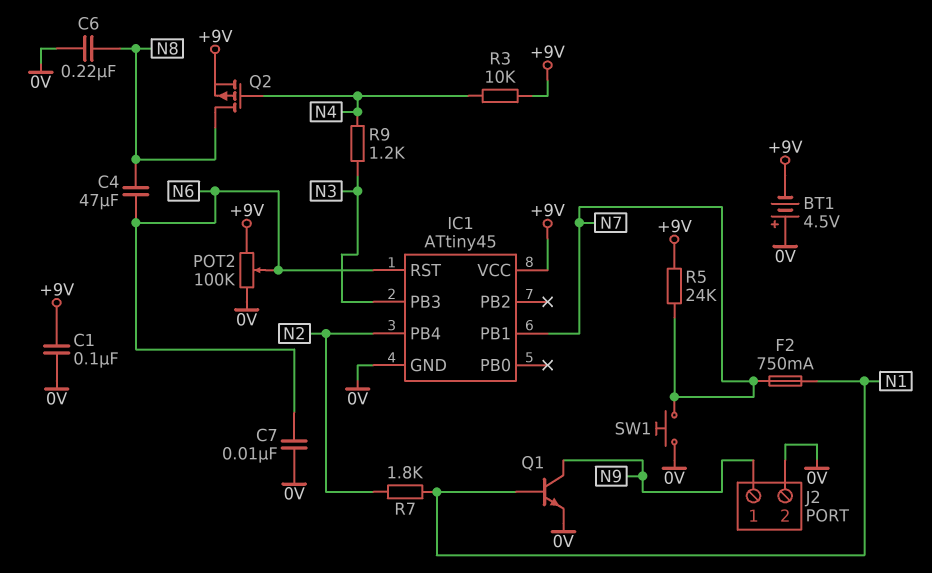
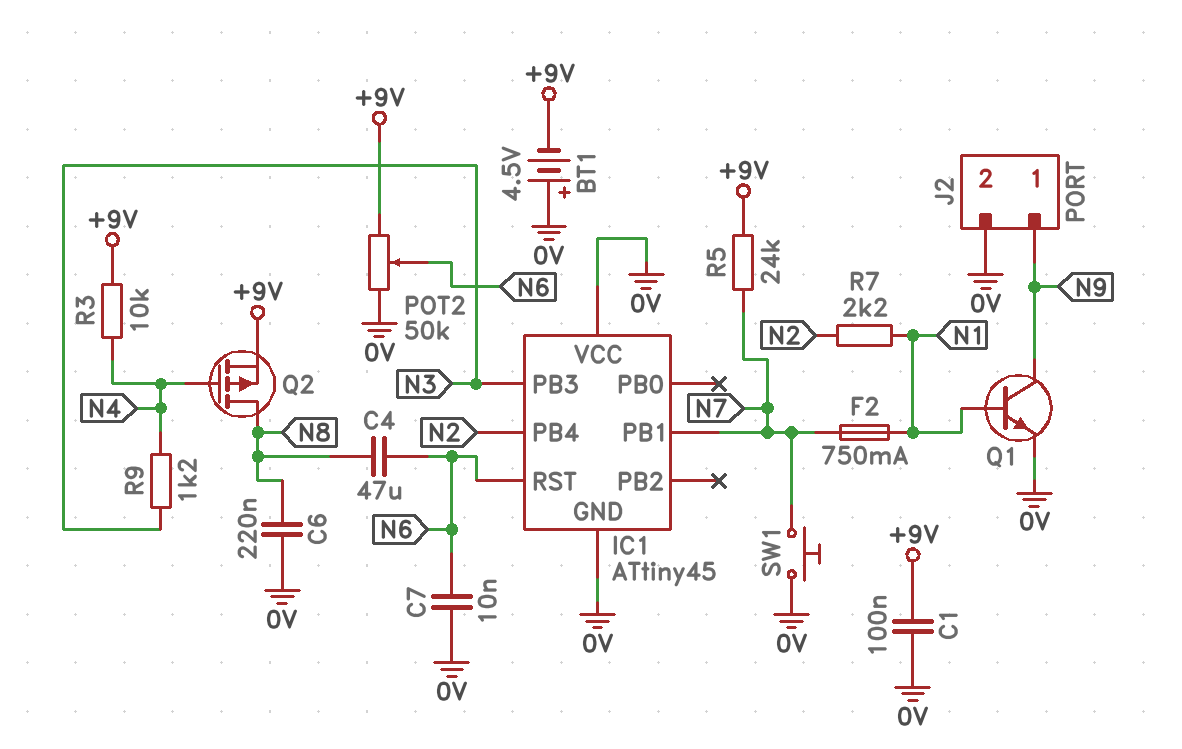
IC1 pin VCC: +9V -> 0V
POT2: 100k (+9V, 0V, wiper N6) -> 50k (+9V, 0V, wiper N6)
R7: 1.8k (N1, N2) -> 2.2k (N1, N2)

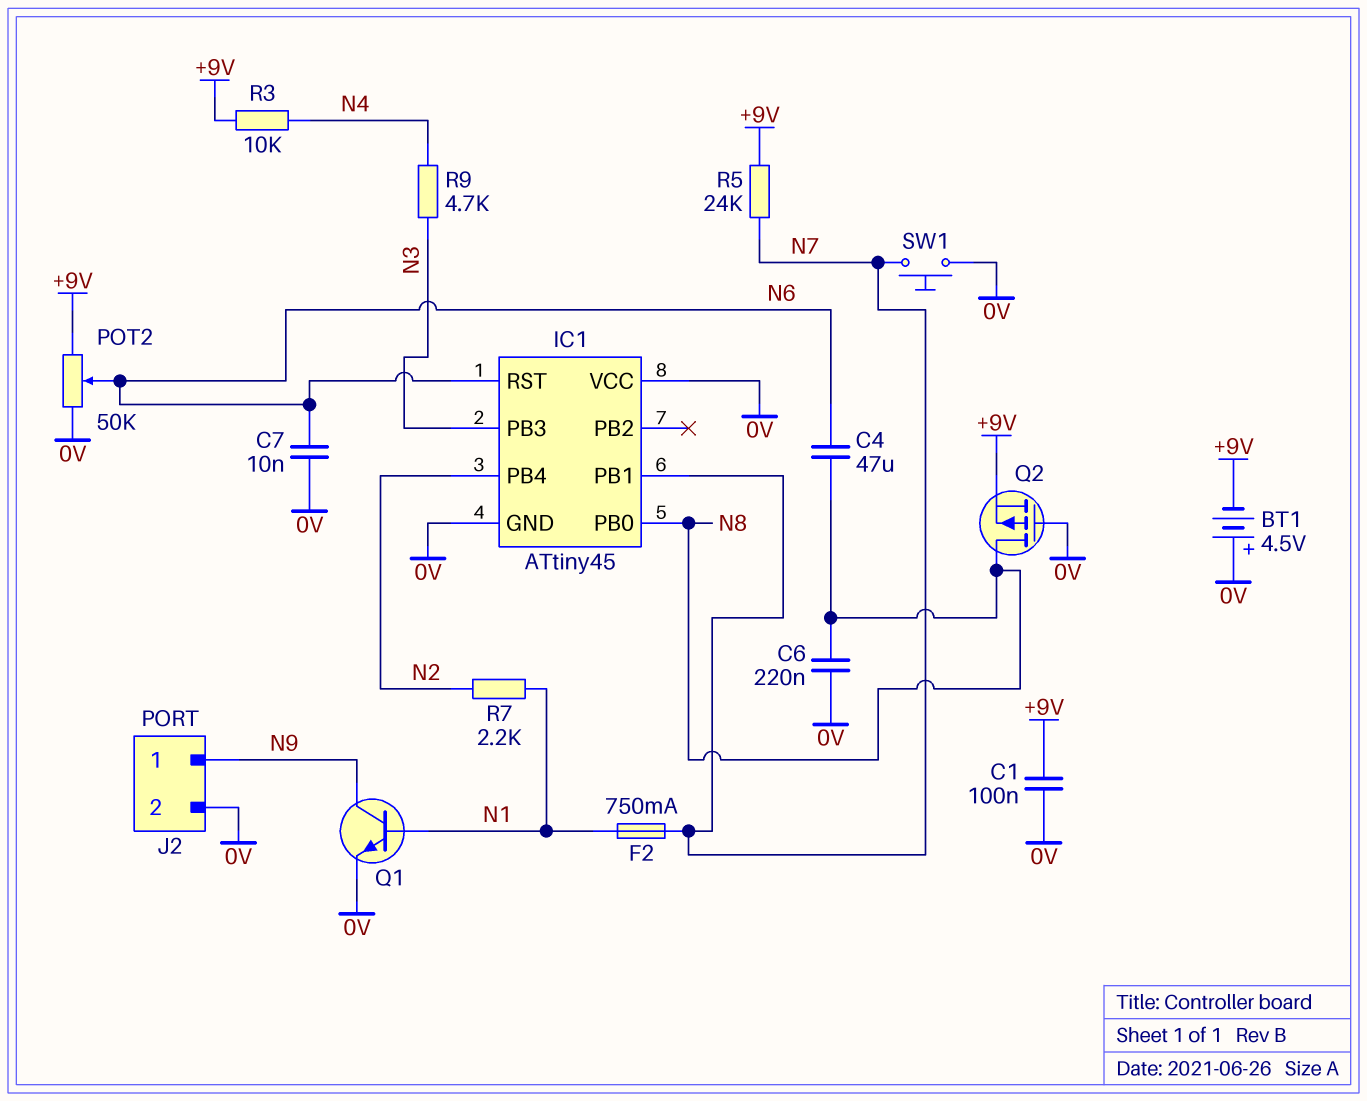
IC1 pin PB0: none -> N8
Q2: PMOS (G N4, D N8, S +9V) -> PMOS (G 0V, D N8, S +9V)
R9: 1.2k (N3, N4) -> 4.7k (N3, N4)

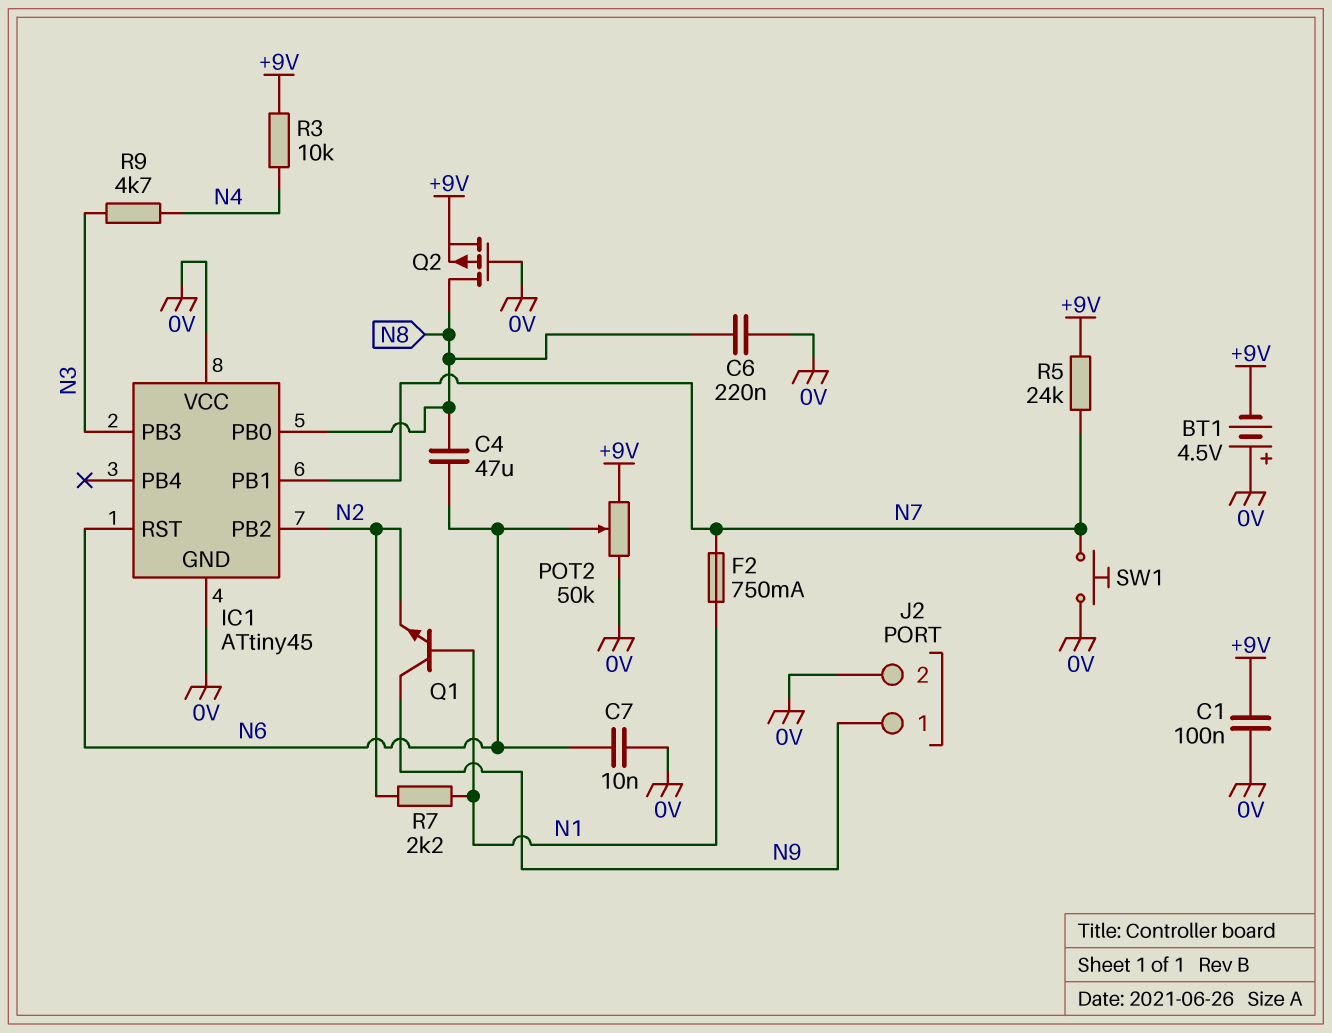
IC1 pin PB2: none -> N2
IC1 pin PB4: N2 -> none
Q1: NPN (B N1, C N9, E 0V) -> NPN (B N1, C N9, E N2)

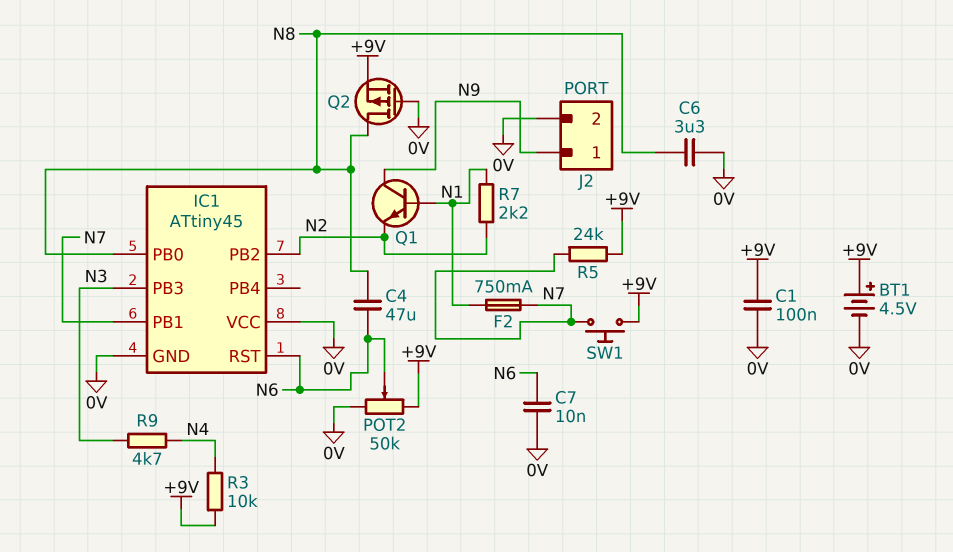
BT1: 4.5V (plus 0V, minus +9V) -> 4.5V (plus +9V, minus 0V)
C6: 220nF (0V, N8) -> 3.3uF (0V, N8)
SW1: button (0V, N7) -> button (+9V, N7)

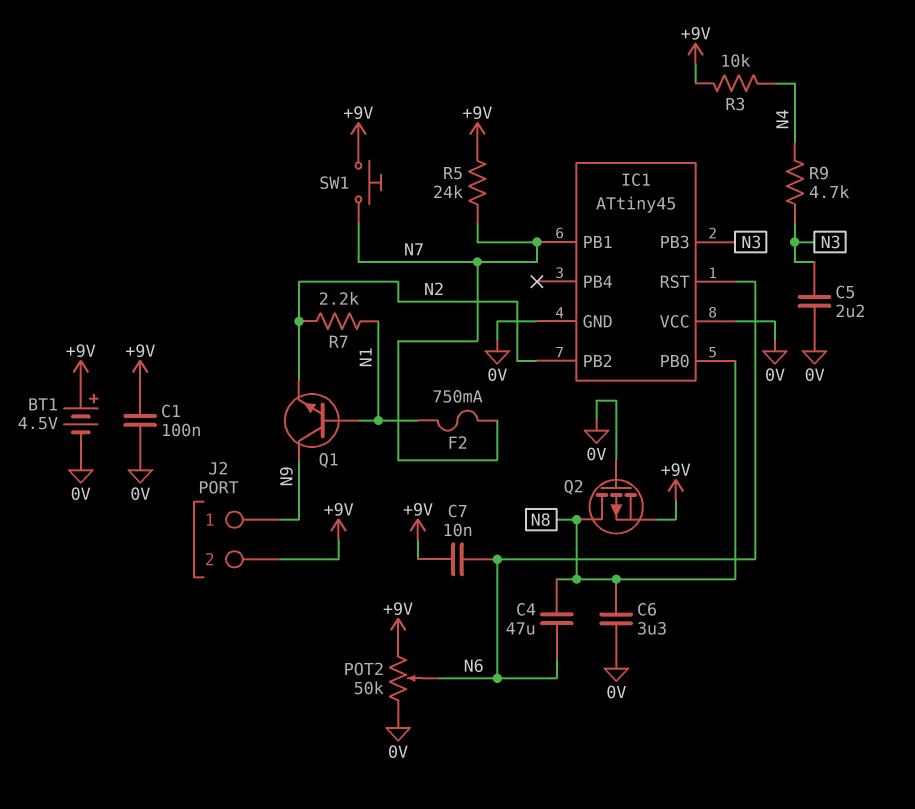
C5: none -> 2.2uF (0V, N3)
C7: 10nF (0V, N6) -> 10nF (+9V, N6)
J2 pin 2: 0V -> +9V

